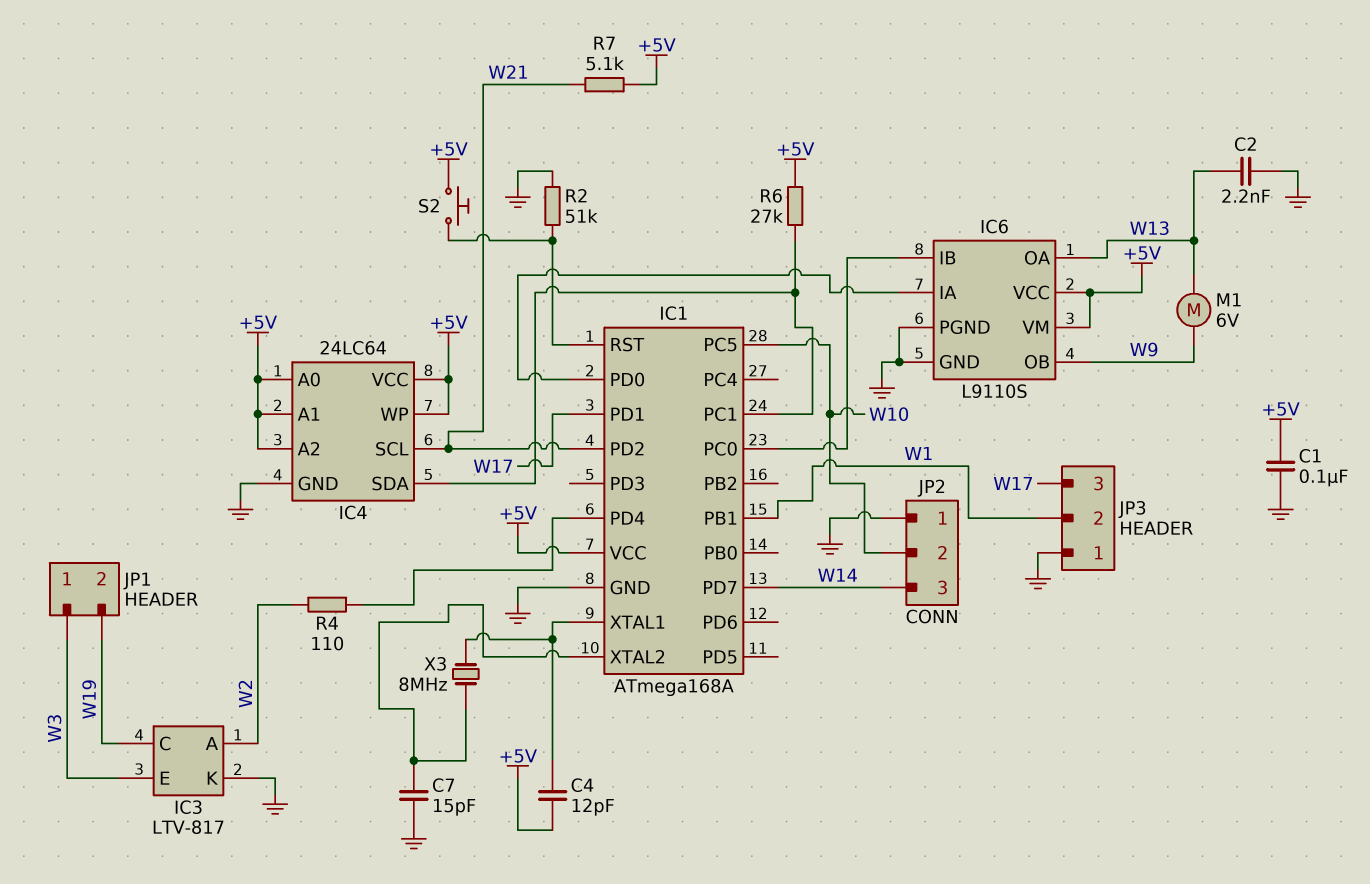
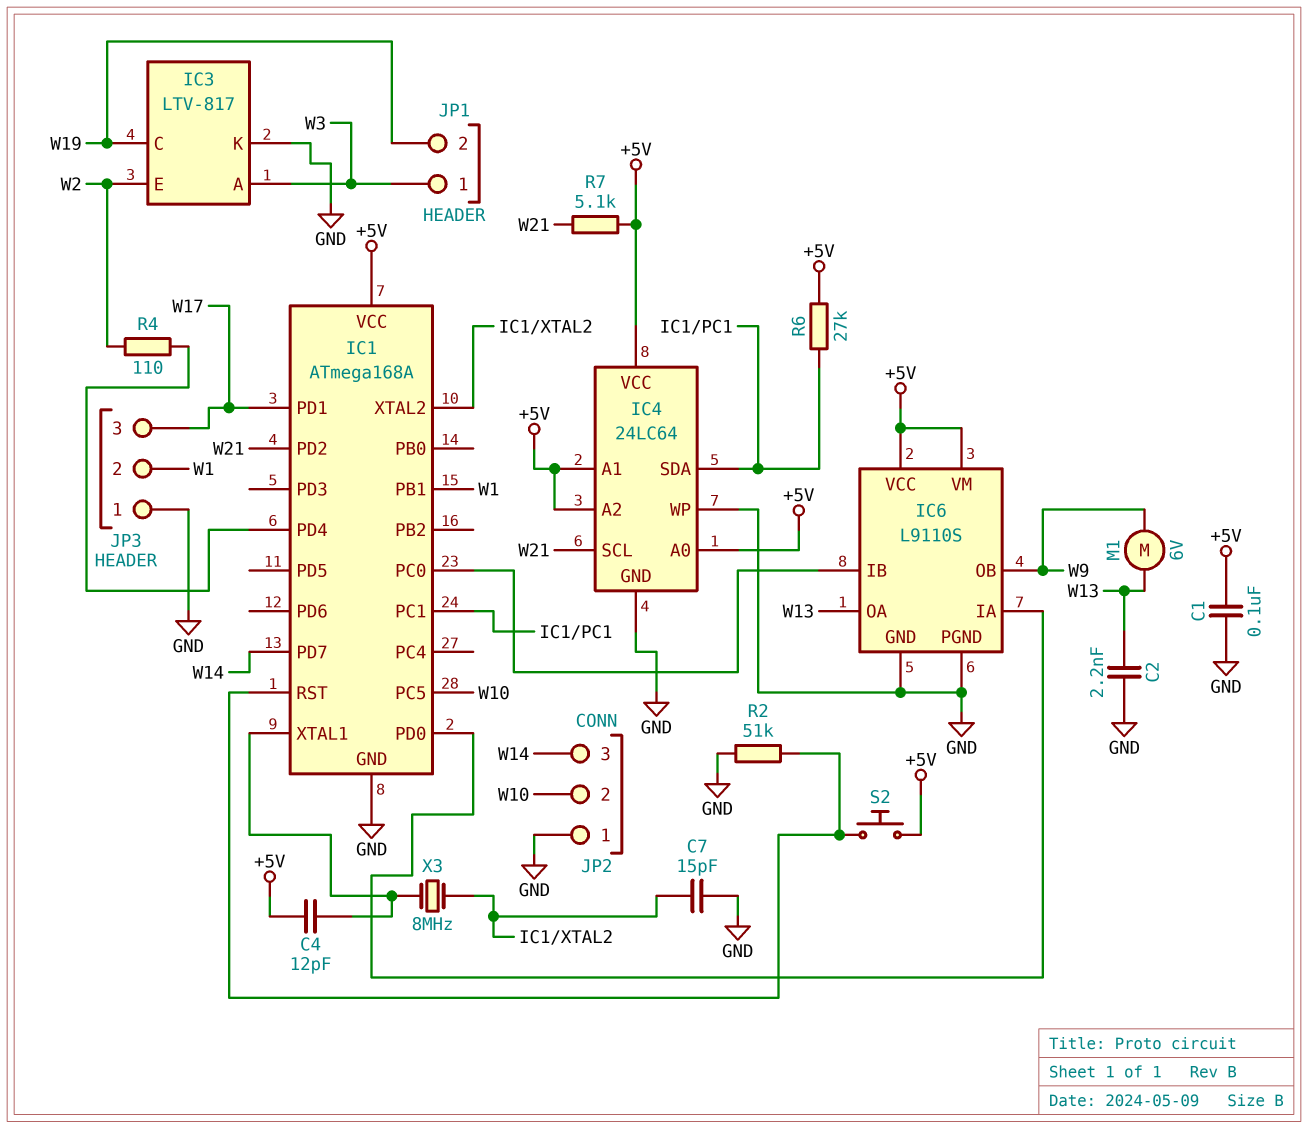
IC3 pin A: W2 -> W3
IC3 pin E: W3 -> W2
IC4 pin WP: +5V -> GND

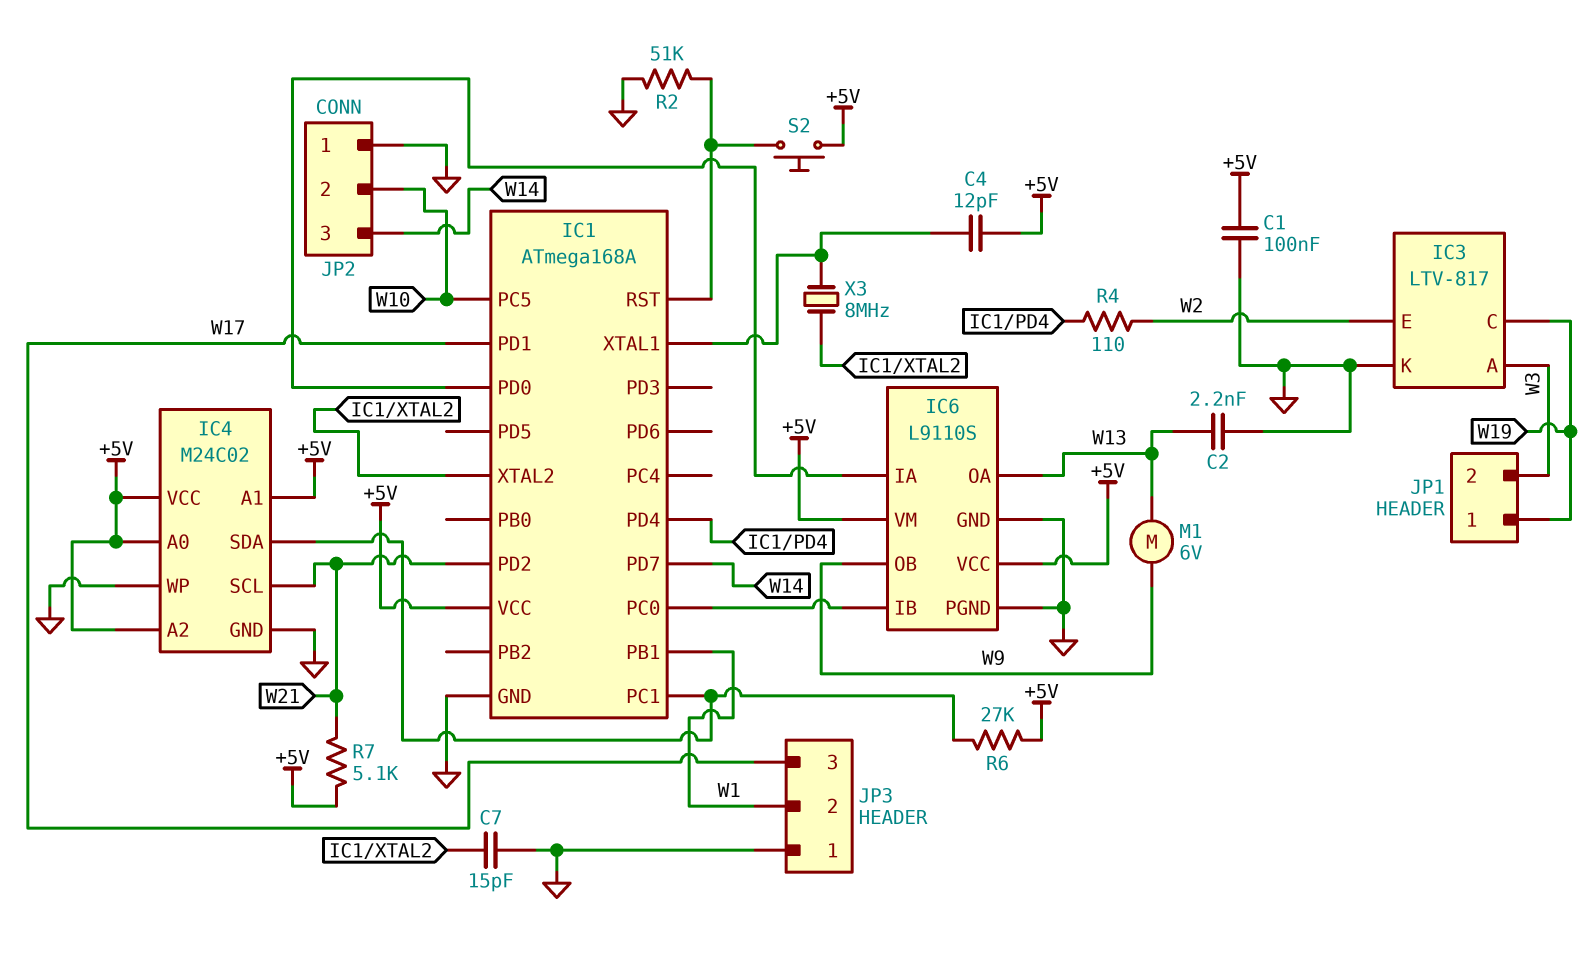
IC4: 24LC64 -> M24C02
JP1 pin 1: W3 -> W19
JP1 pin 2: W19 -> W3

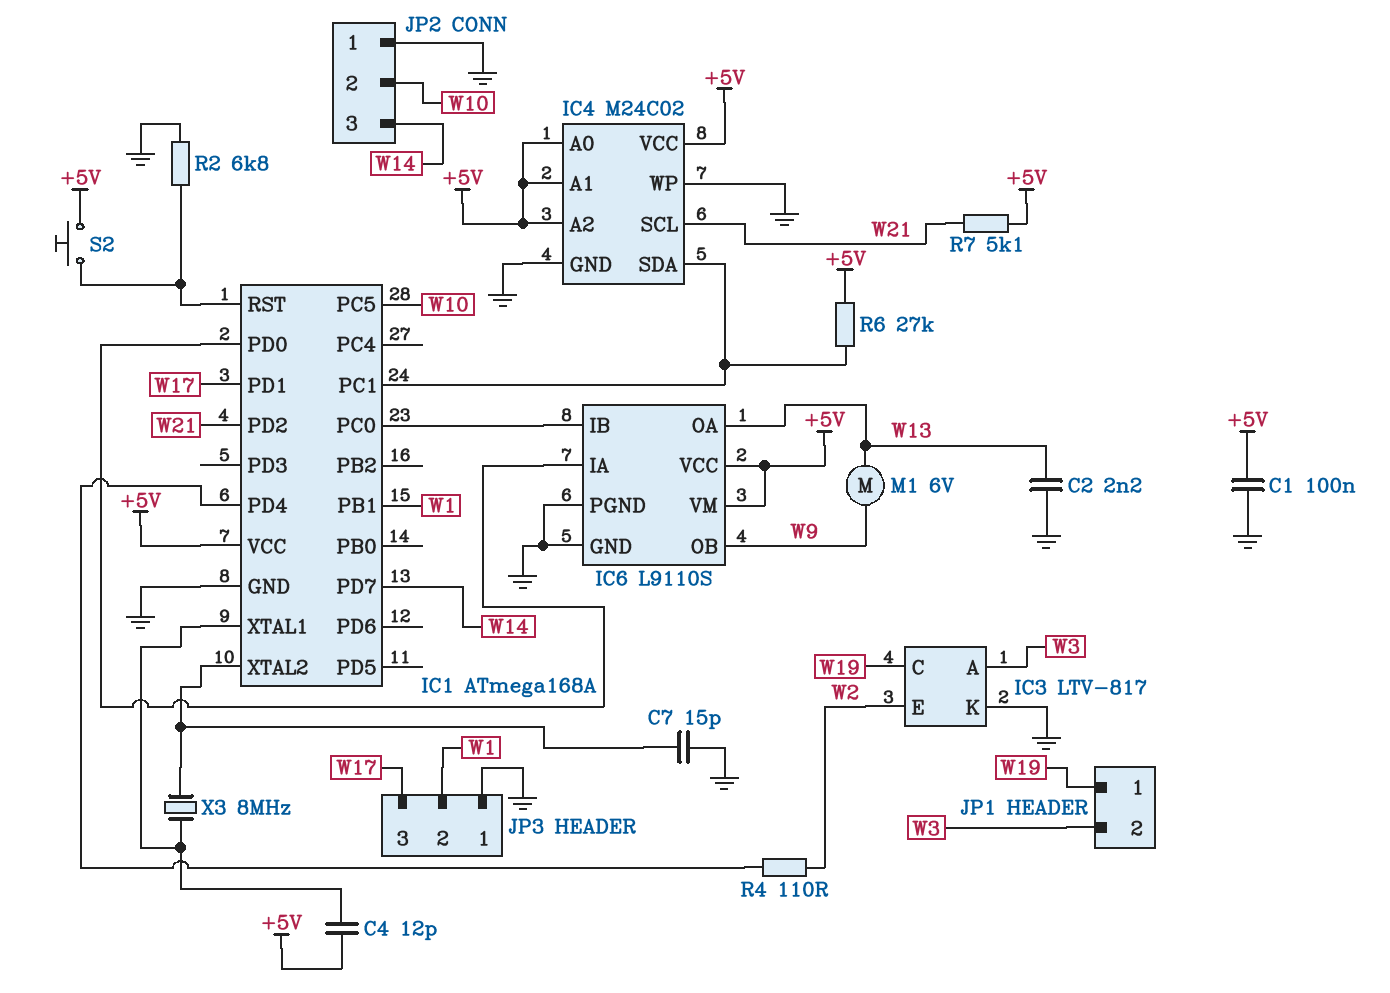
R2: 51k (GND, IC1/RST) -> 6.8k (GND, IC1/RST)

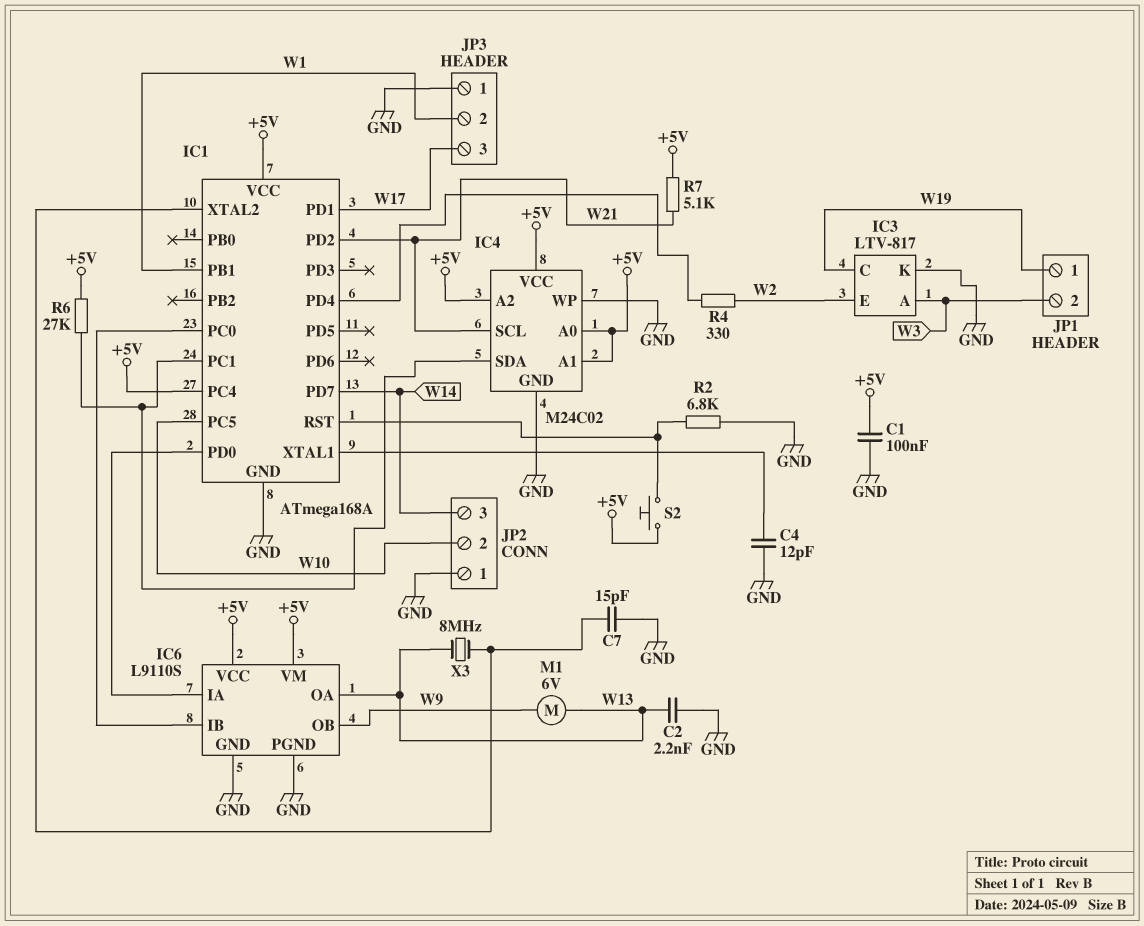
C4: 12pF (+5V, IC1/XTAL1) -> 12pF (GND, IC1/XTAL1)
IC1 pin PC4: none -> +5V
R4: 110 (IC1/PD4, W2) -> 330 (IC1/PD4, W2)
X3: 8MHz (IC1/XTAL1, IC1/XTAL2) -> 8MHz (IC1/XTAL2, W13)

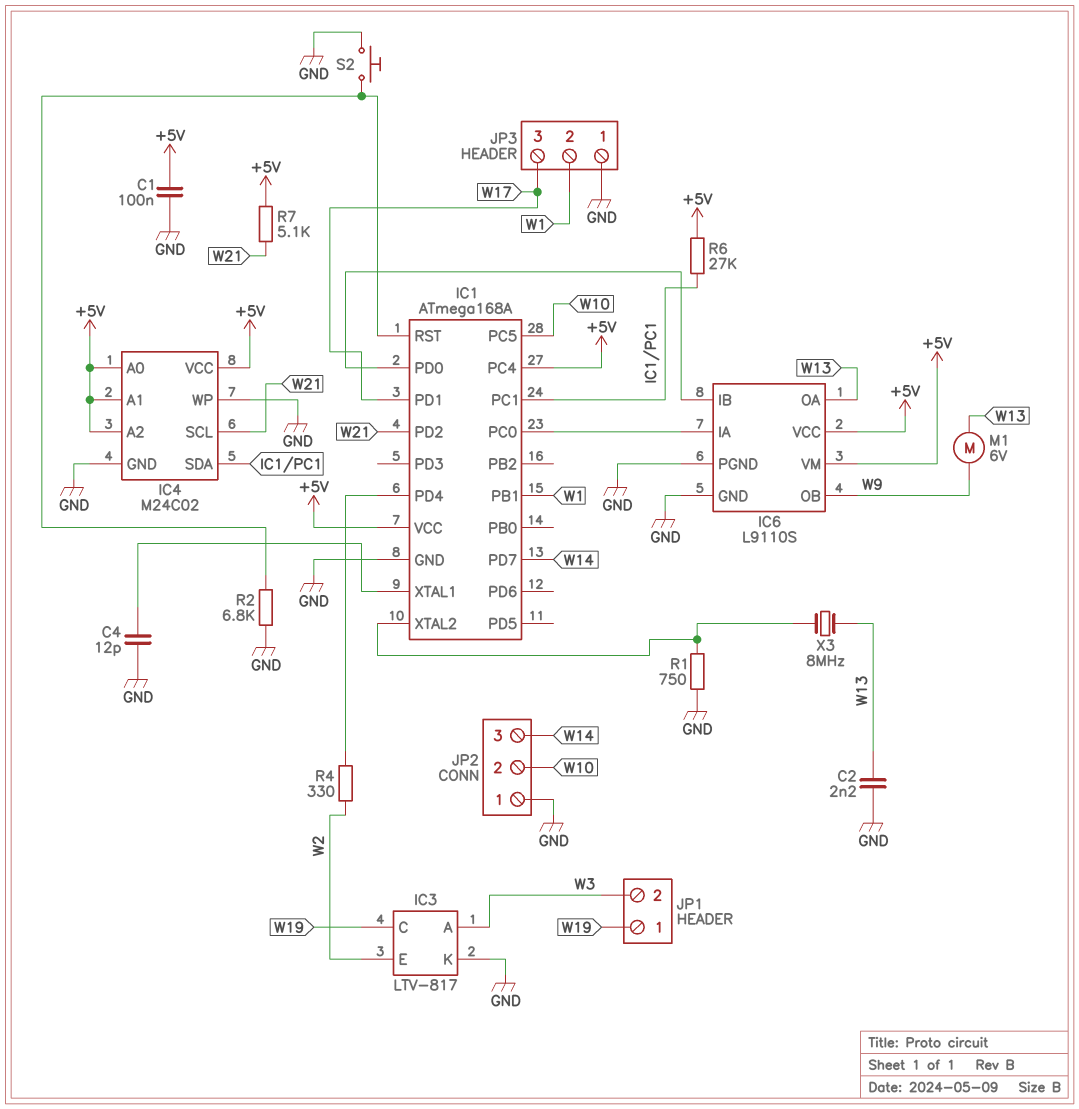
C7: 15pF (GND, IC1/XTAL2) -> none
IC6 pin IA: IC1/PD0 -> IC1/PC0
IC6 pin IB: IC1/PC0 -> IC1/PD0
R1: none -> 750 (GND, IC1/XTAL2)
S2: button (+5V, IC1/RST) -> button (GND, IC1/RST)

